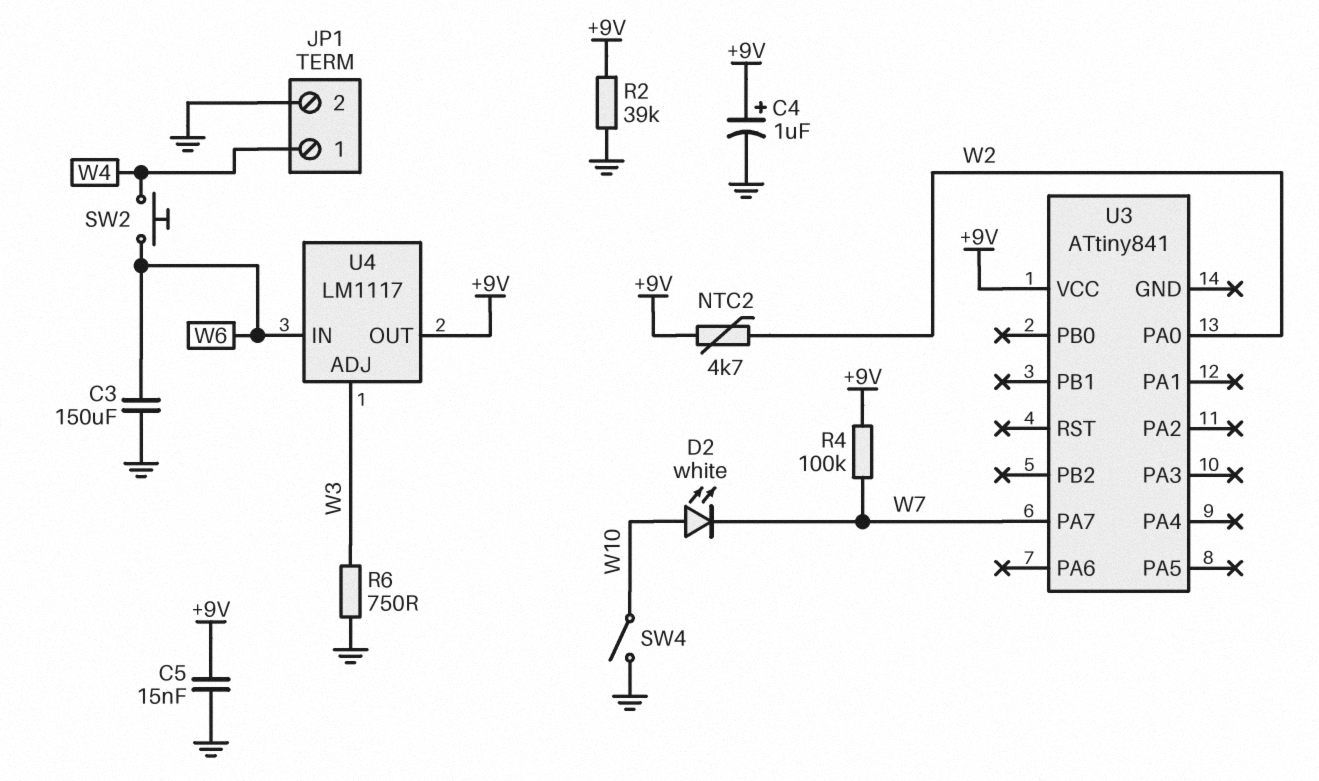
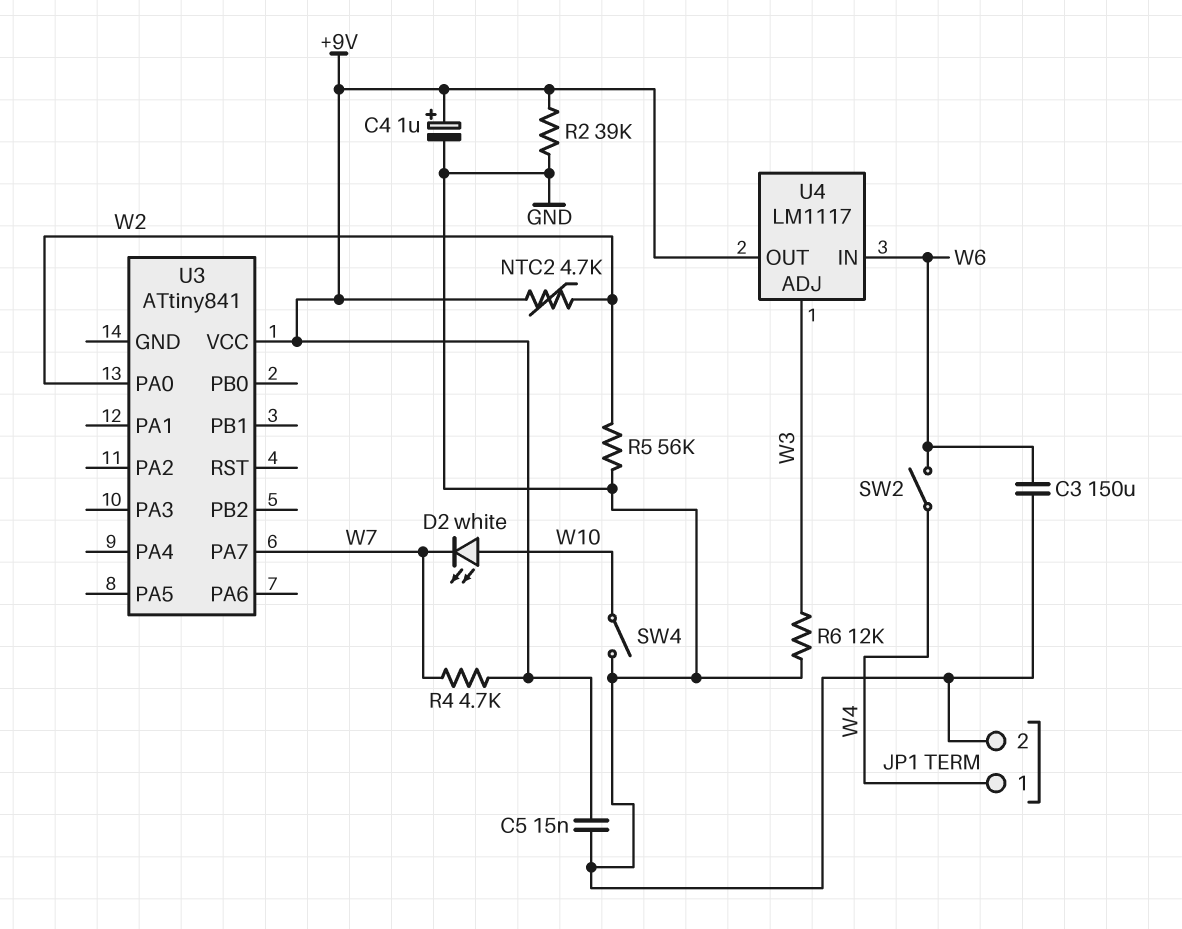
R4: 100k (+9V, W7) -> 4.7k (+9V, W7)
R5: none -> 56k (GND, W2)
R6: 750 (GND, W3) -> 12k (GND, W3)
SW2: button (W4, W6) -> switch (W4, W6)

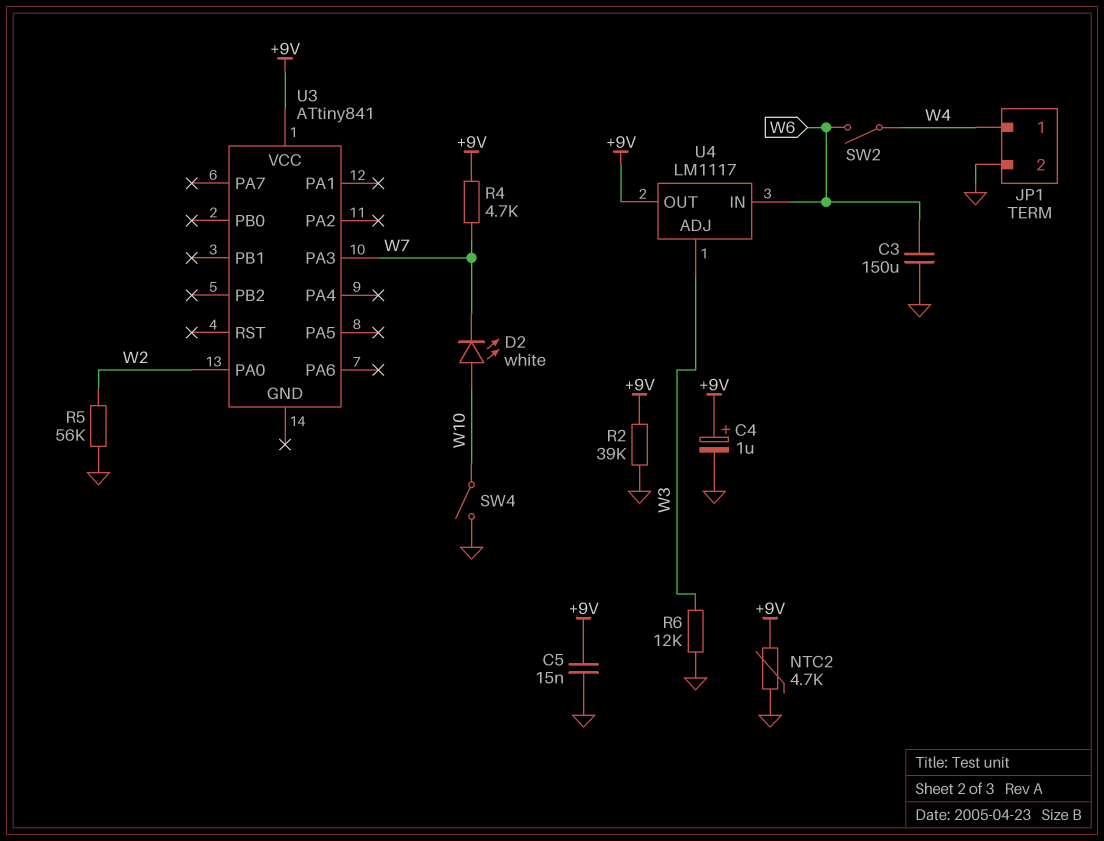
NTC2: 4.7k (+9V, W2) -> 4.7k (+9V, GND)
U3 pin PA3: none -> W7
U3 pin PA7: W7 -> none

